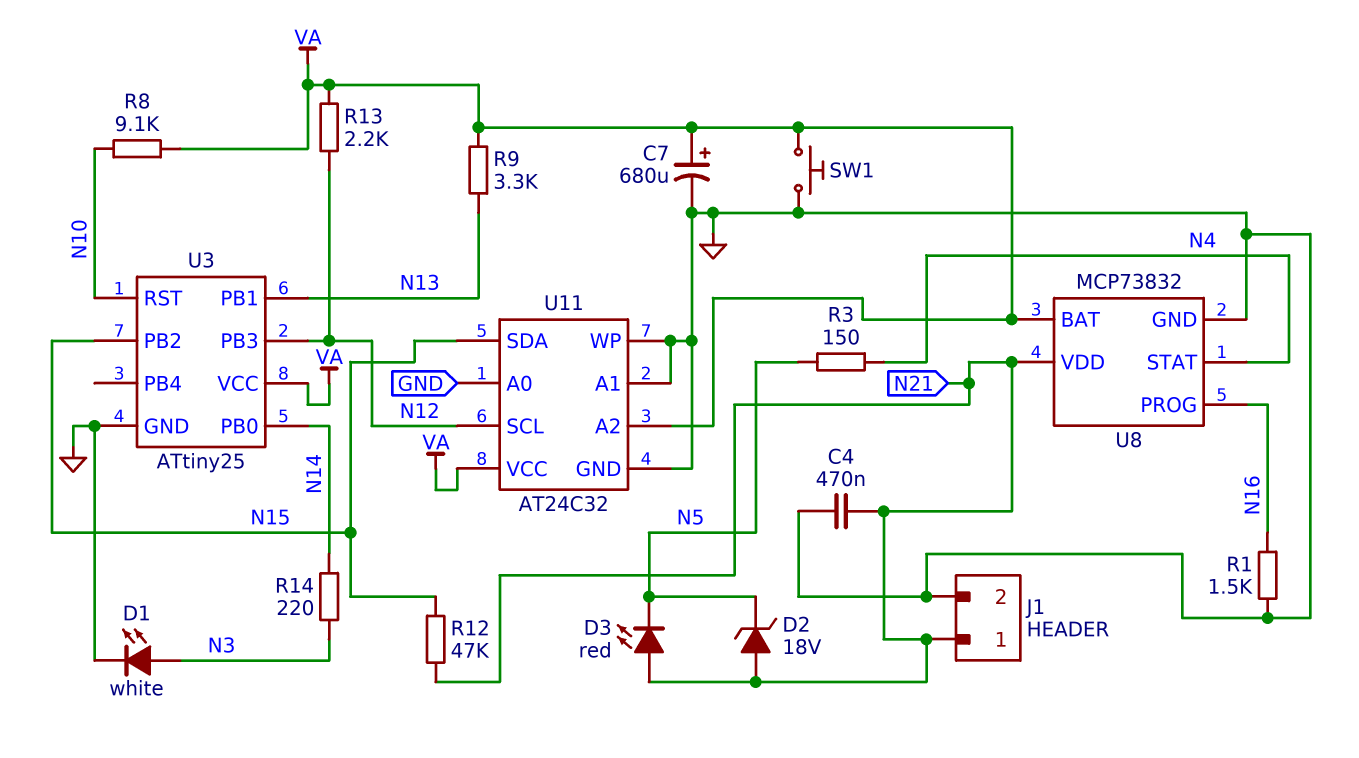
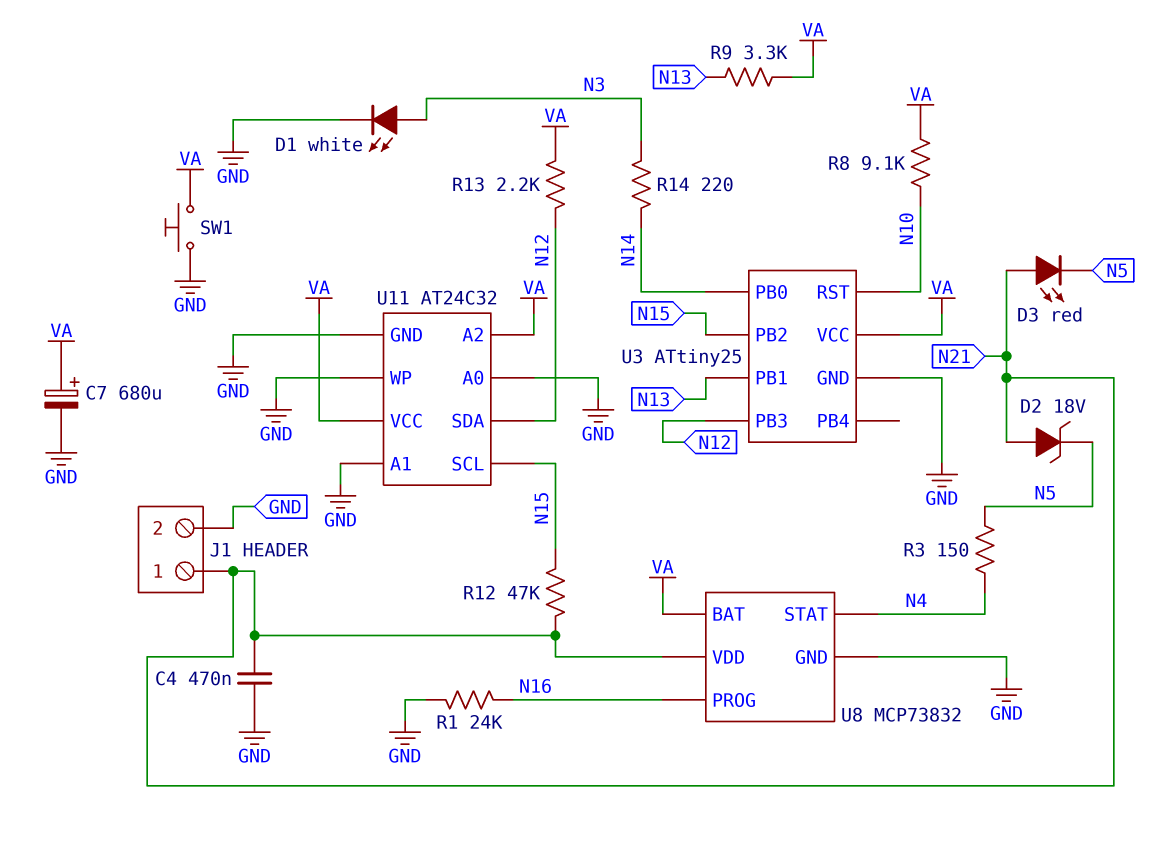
R1: 1.5k (GND, N16) -> 24k (GND, N16)
U11 pin SCL: N12 -> N15
U11 pin SDA: N15 -> N12

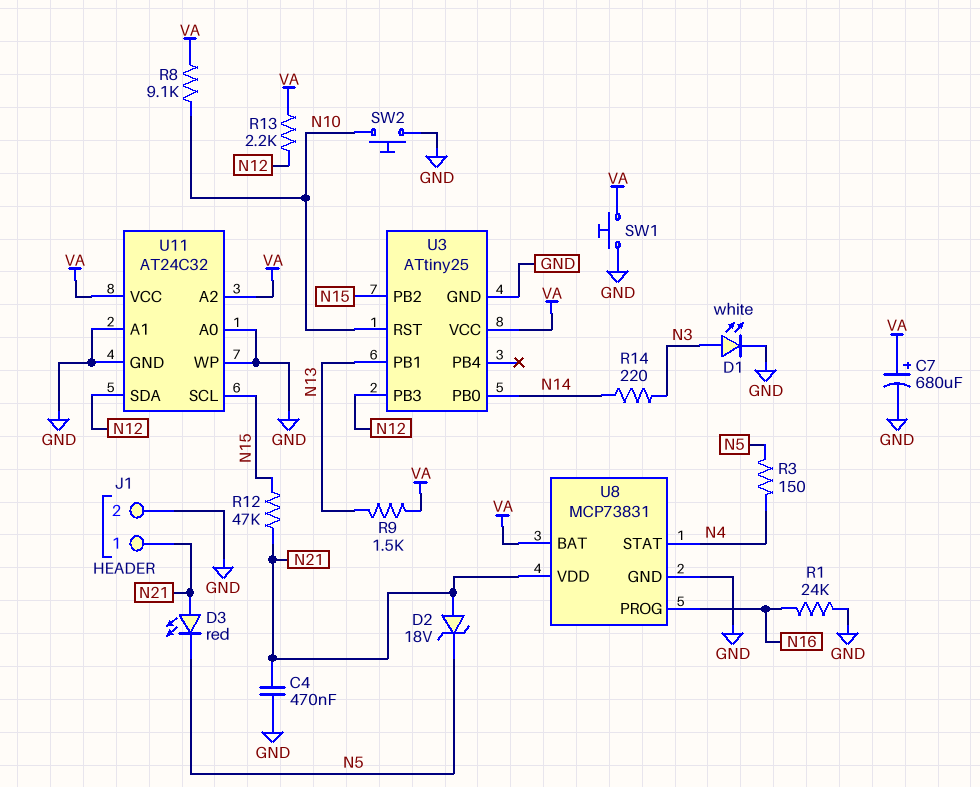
R9: 3.3k (N13, VA) -> 1.5k (N13, VA)
SW2: none -> button (GND, N10)
U8: MCP73832 -> MCP73831

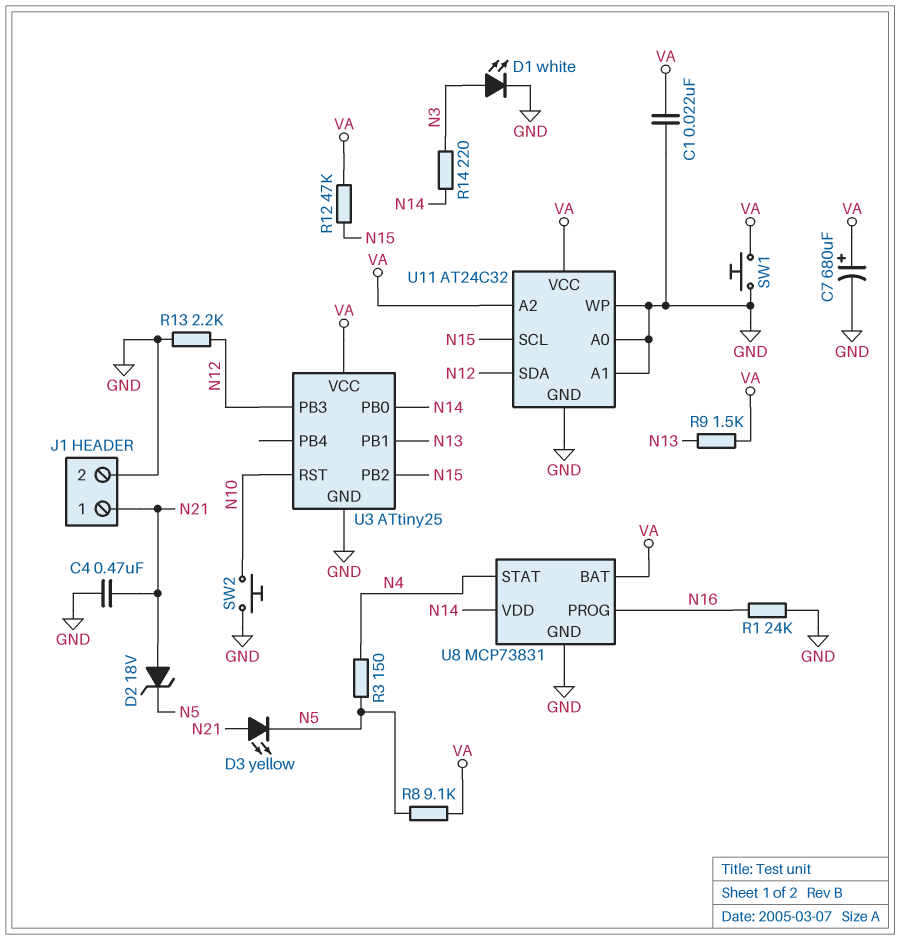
C1: none -> 22nF (GND, VA)
D3: LED red (A N21, K N5) -> LED yellow (A N21, K N5)
R8: 9.1k (N10, VA) -> 9.1k (N5, VA)
R12: 47k (N15, N21) -> 47k (N15, VA)
R13: 2.2k (N12, VA) -> 2.2k (GND, N12)
U8 pin VDD: N21 -> N14

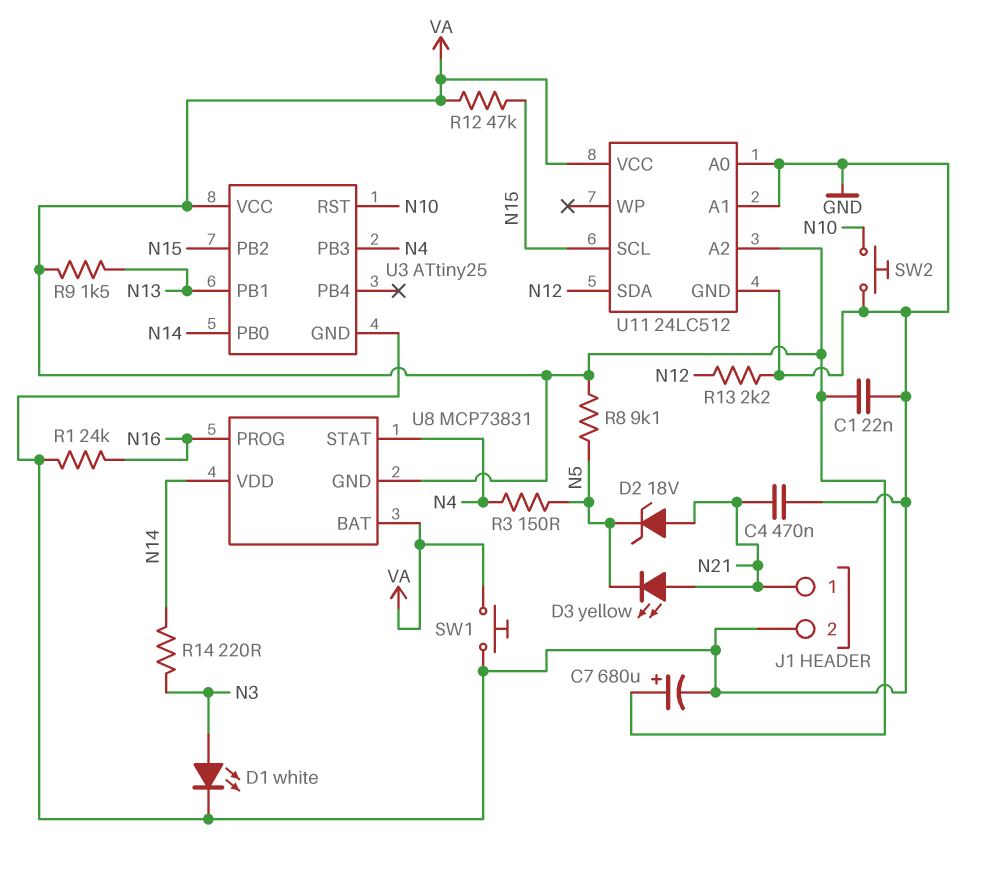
U3 pin PB3: N12 -> N4
U8 pin GND: GND -> VA
U11: AT24C32 -> 24LC512
U11 pin WP: GND -> none

